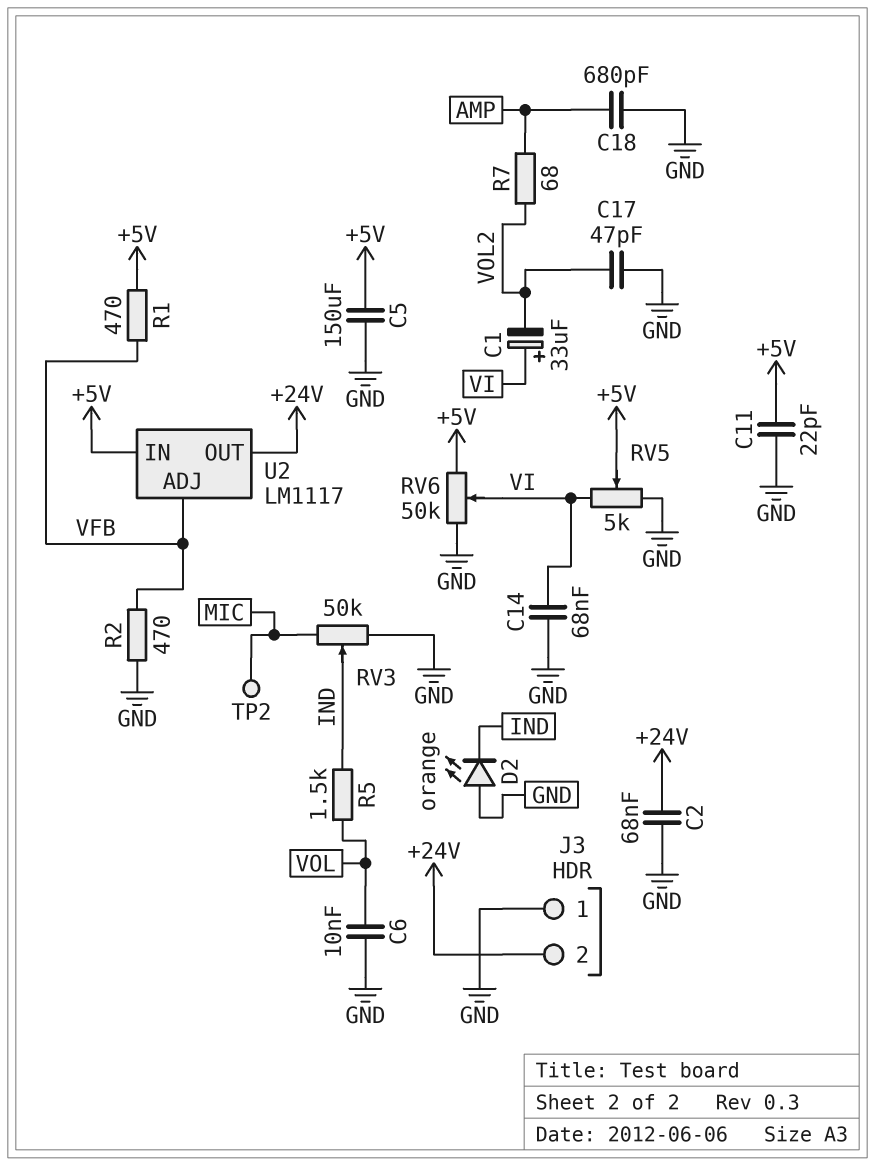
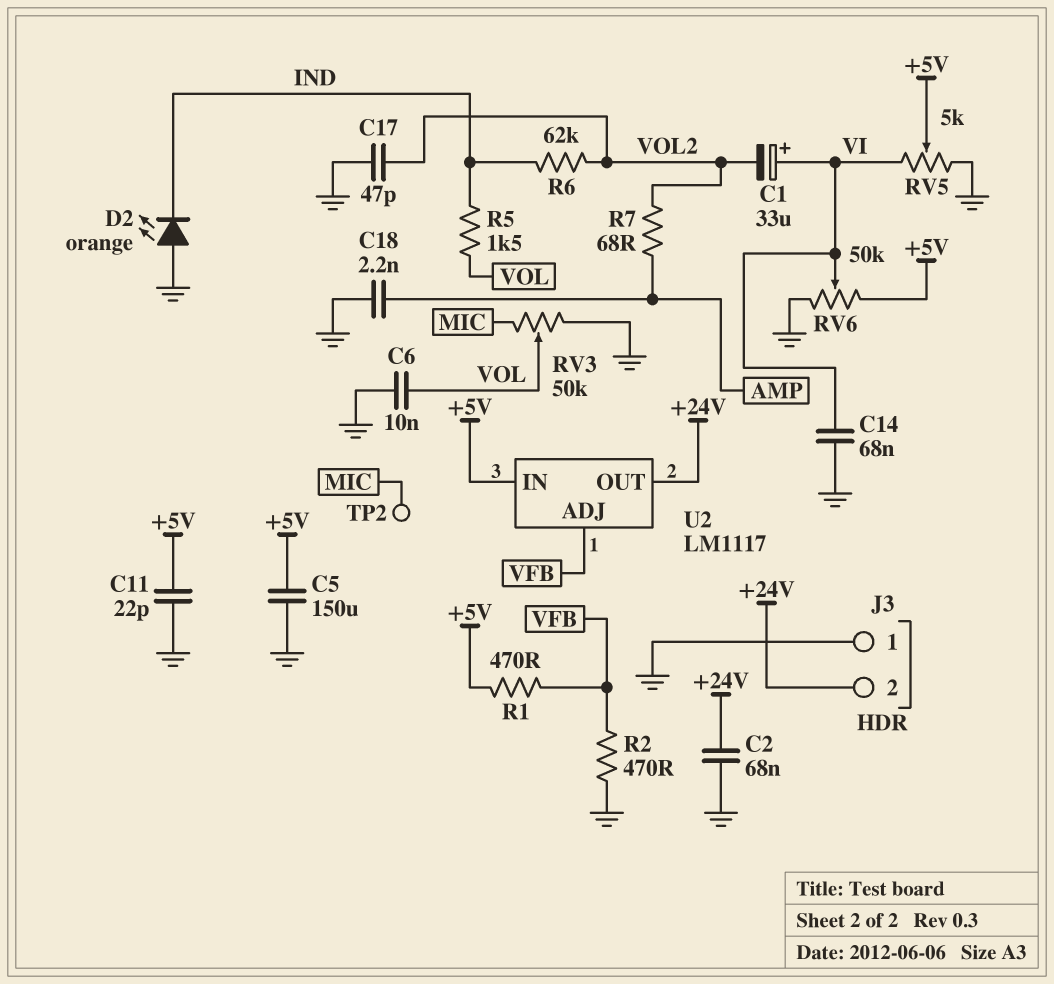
C18: 680pF (AMP, GND) -> 2.2nF (AMP, GND)
R6: none -> 62k (IND, VOL2)
RV3: 50k (GND, MIC, wiper IND) -> 50k (GND, MIC, wiper VOL)

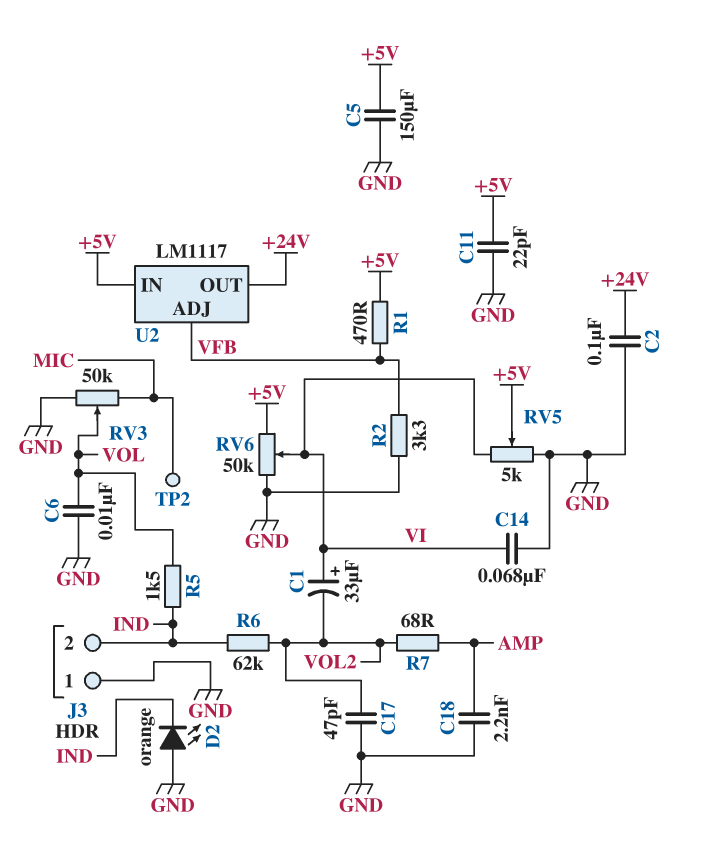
C2: 68nF (+24V, GND) -> 100nF (+24V, GND)
J3 pin 2: +24V -> IND
R2: 470 (GND, VFB) -> 3.3k (GND, VFB)

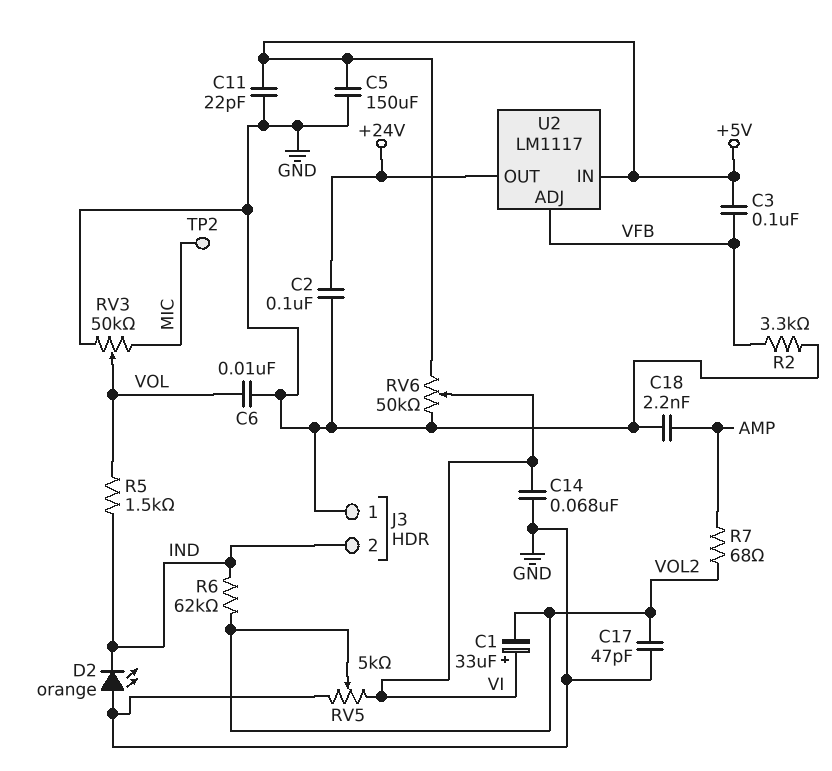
C3: none -> 100nF (+5V, VFB)
R1: 470 (+5V, VFB) -> none
RV5: 5k (GND, VI, wiper +5V) -> 5k (GND, VI, wiper VOL2)

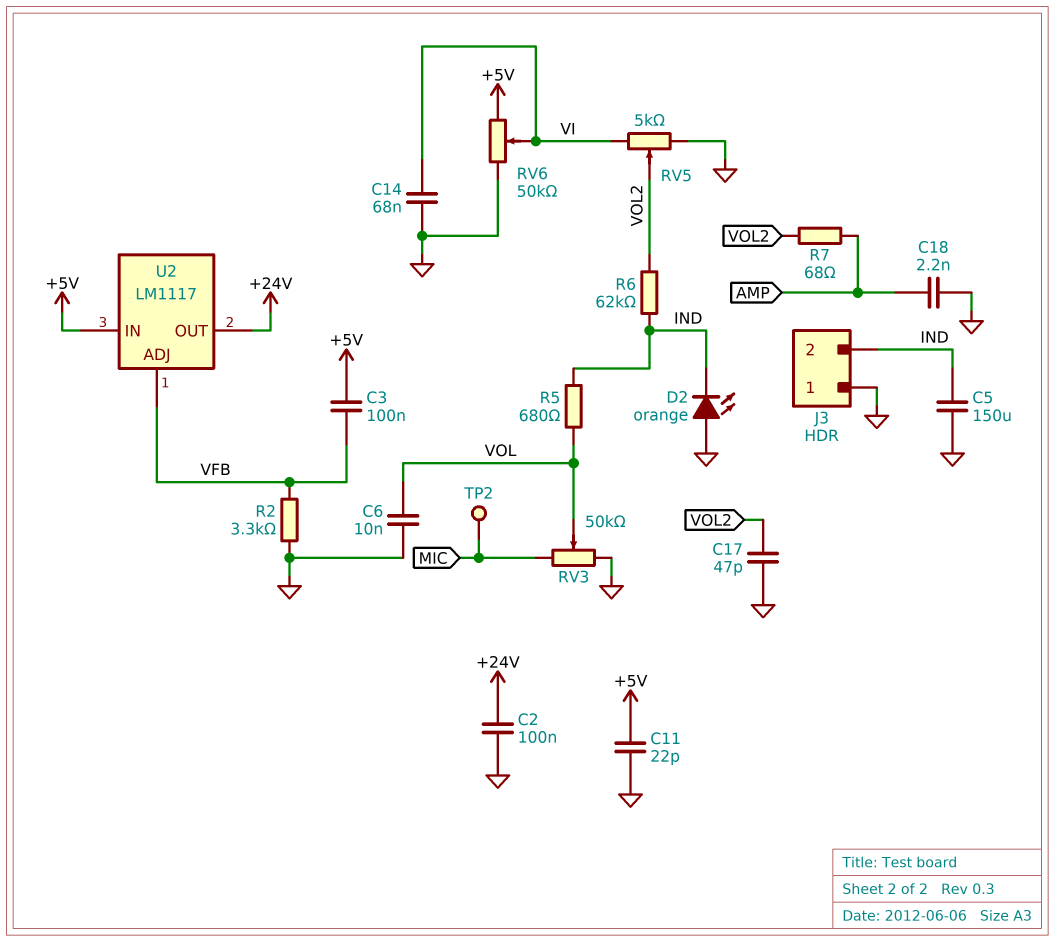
C1: 33uF (plus VI, minus VOL2) -> none
C5: 150uF (+5V, GND) -> 150uF (GND, IND)
R5: 1.5k (IND, VOL) -> 680 (IND, VOL)

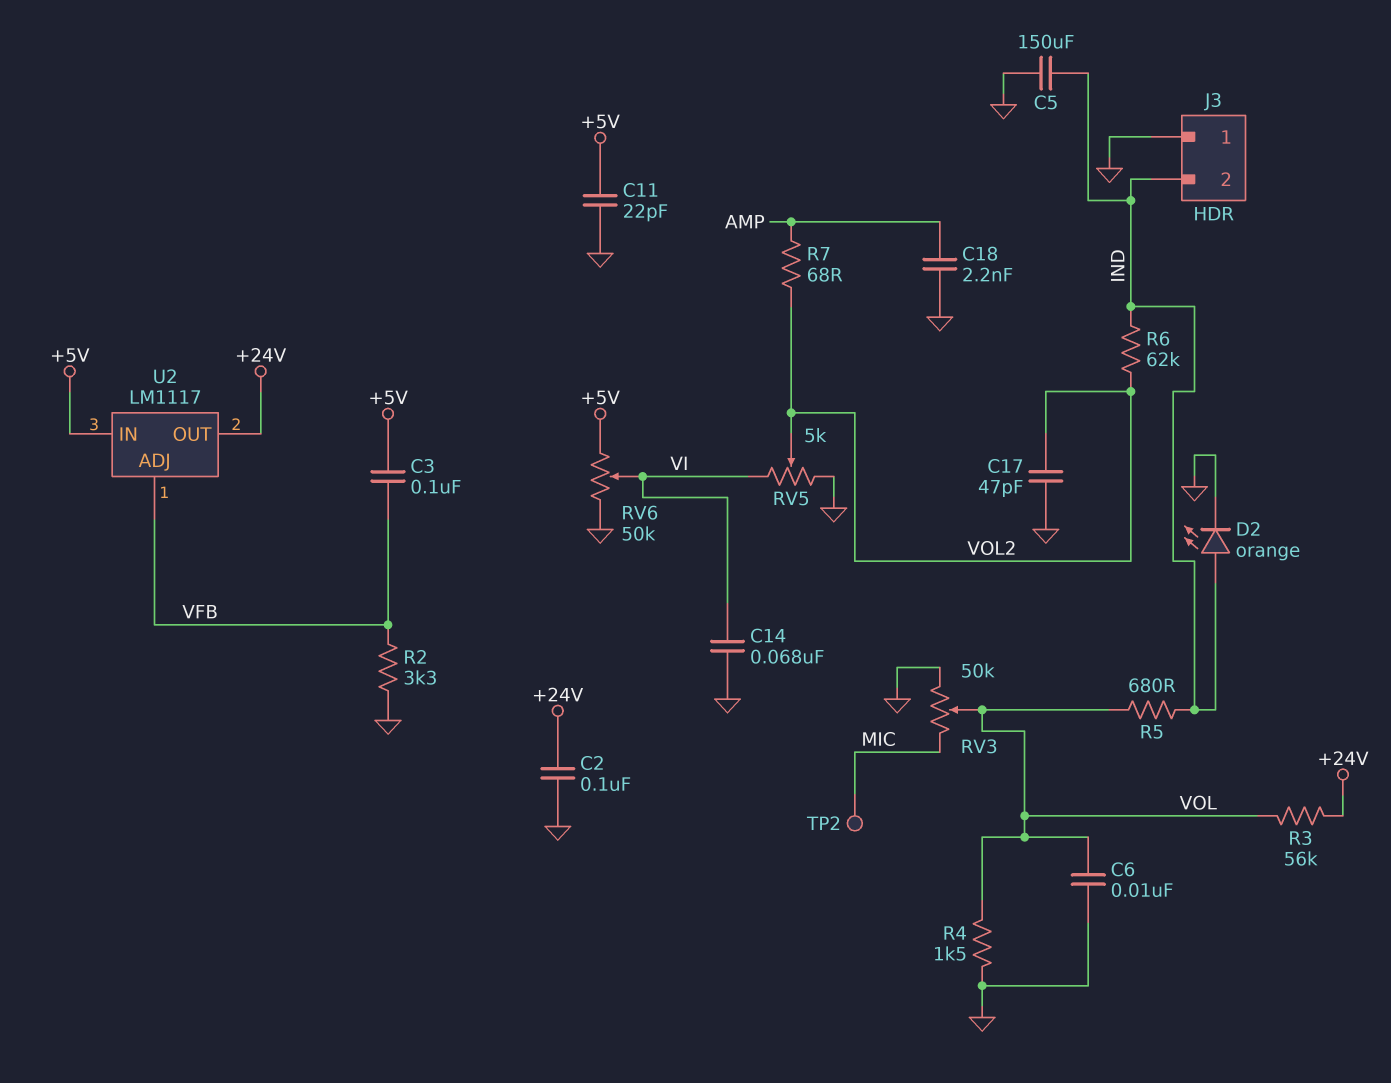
D2: LED orange (A GND, K IND) -> LED orange (A IND, K GND)
R3: none -> 56k (+24V, VOL)
R4: none -> 1.5k (GND, VOL)

